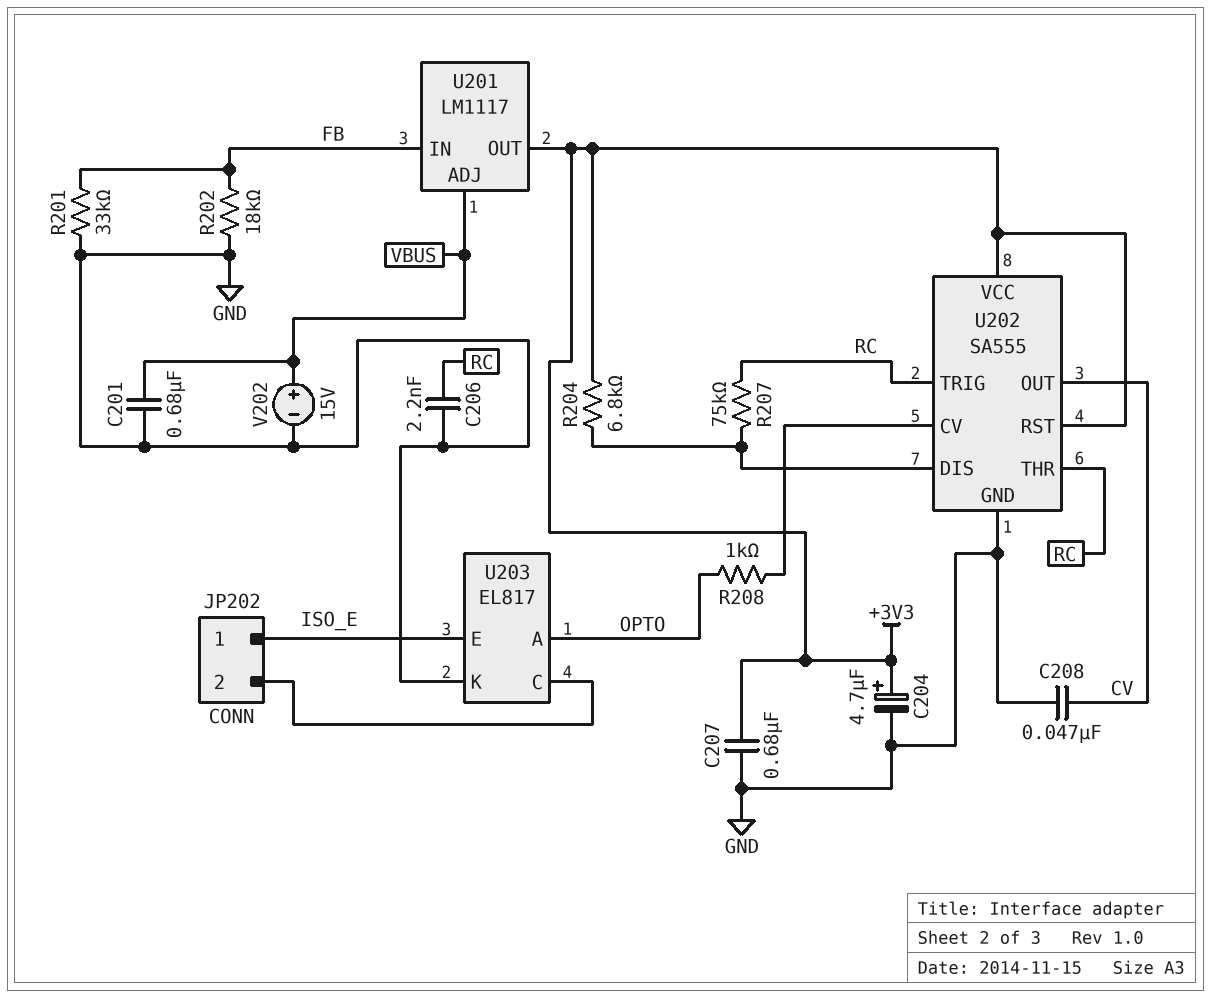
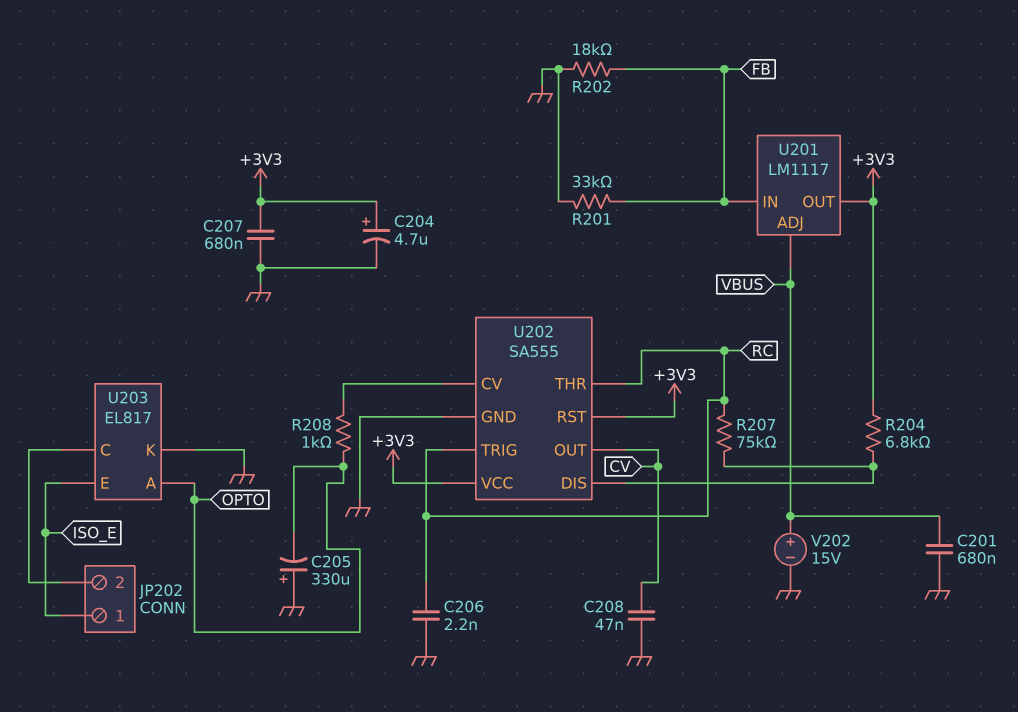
C205: none -> 330uF (plus GND, minus OPTO)

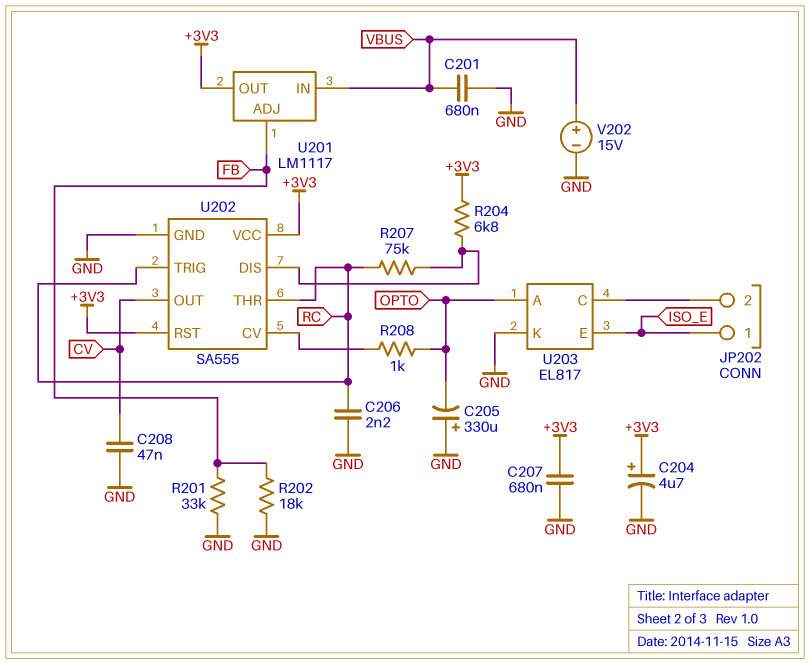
U201 pin ADJ: VBUS -> FB
U201 pin IN: FB -> VBUS

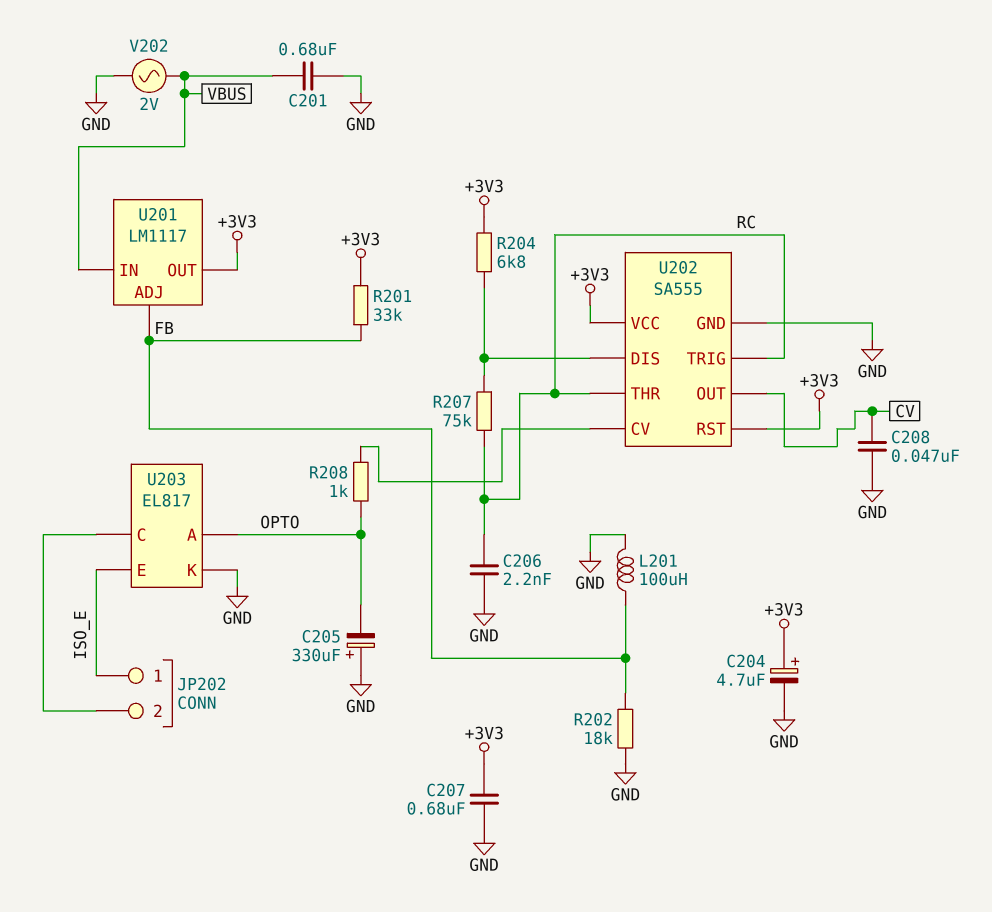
L201: none -> 100uH (FB, GND)
R201: 33k (FB, GND) -> 33k (+3V3, FB)
V202: 15V (plus VBUS, minus GND) -> AC 2V (GND, VBUS)

